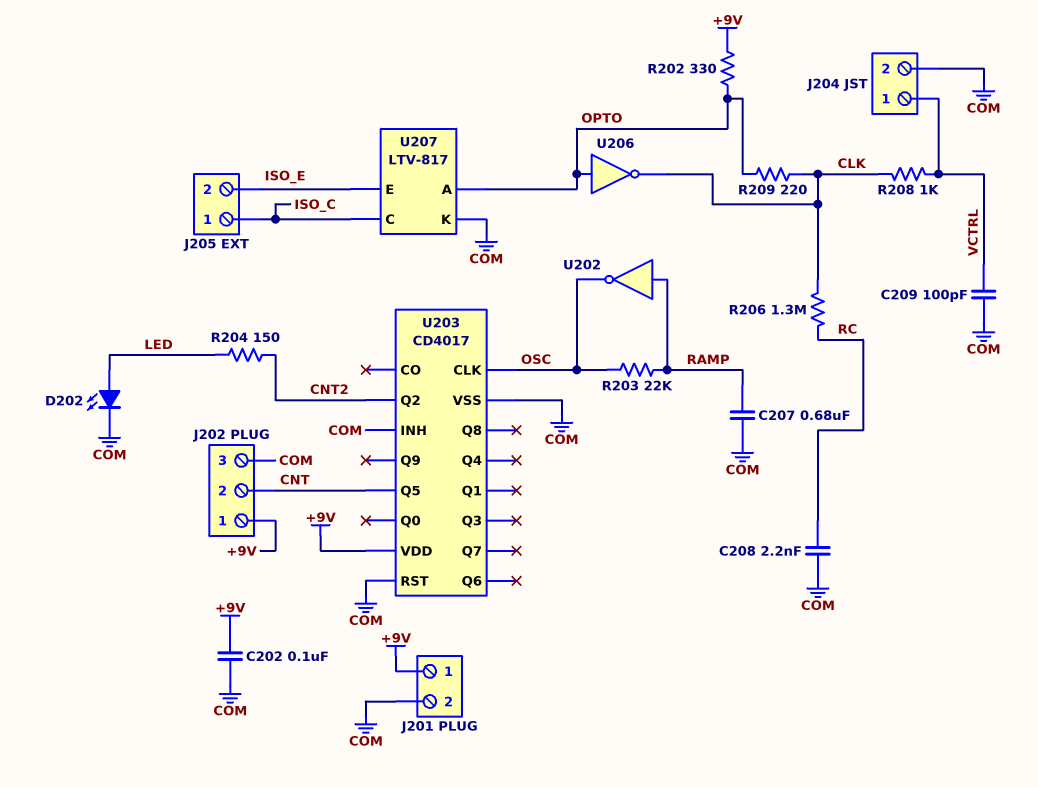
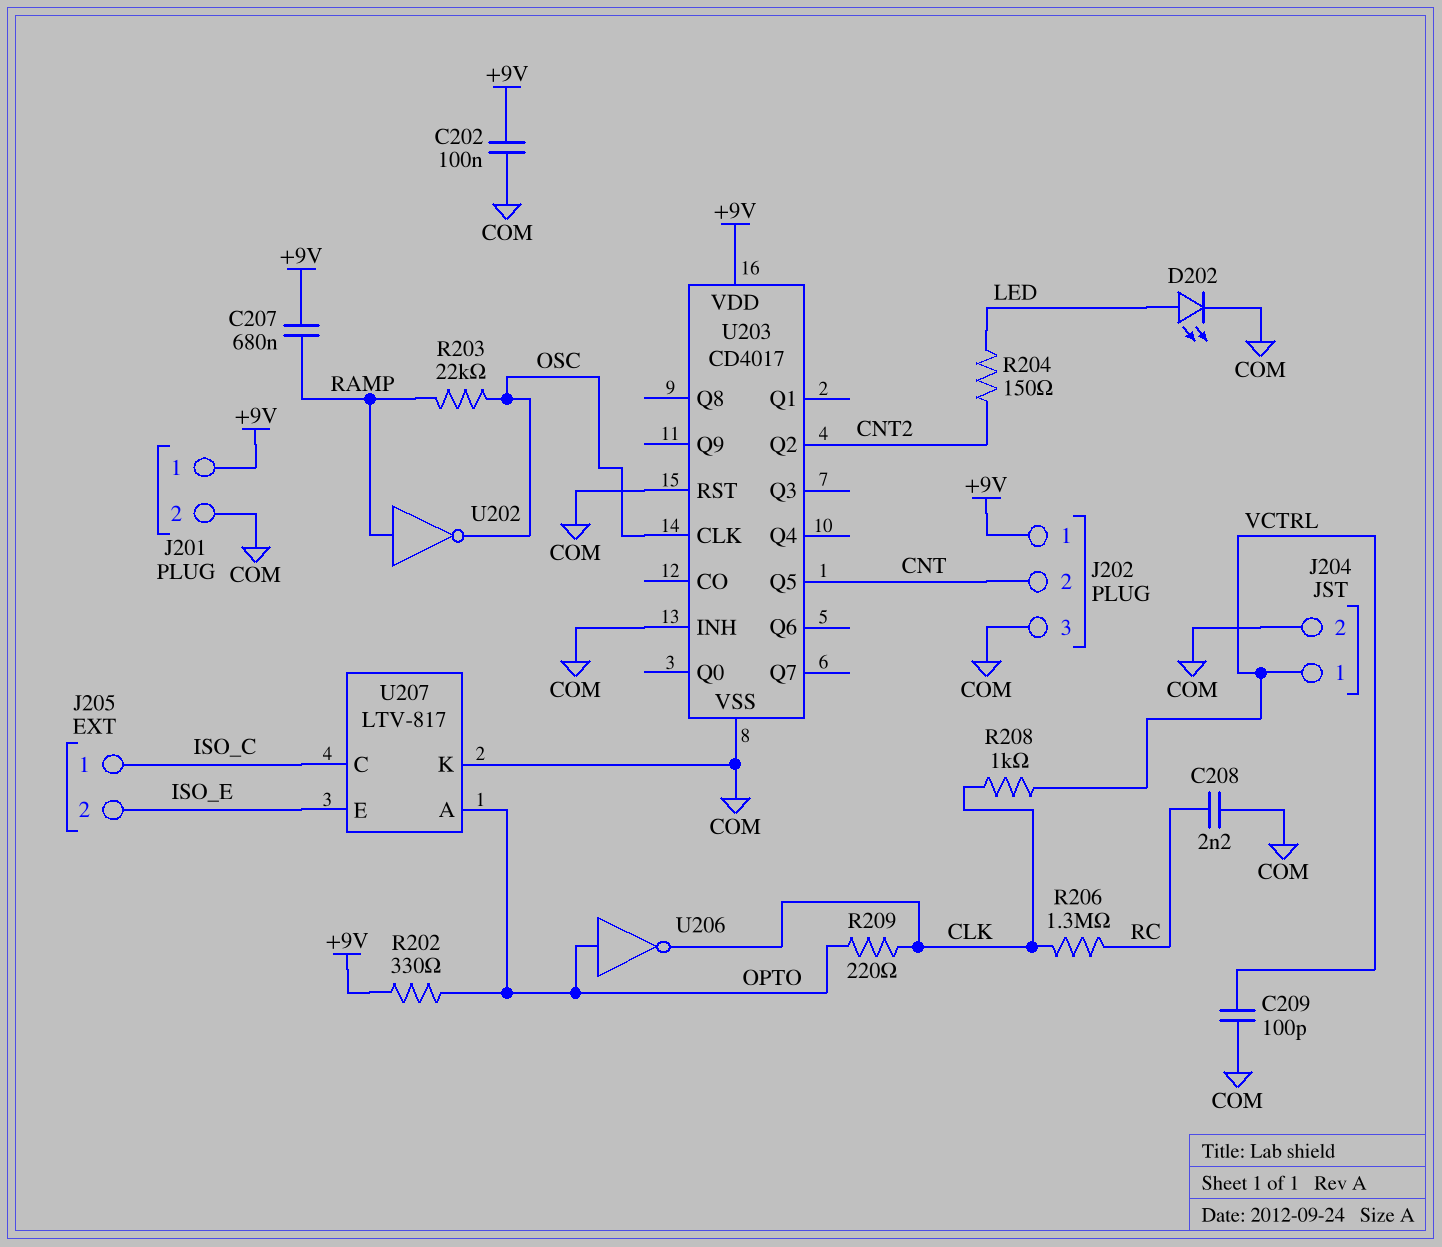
C207: 680nF (COM, RAMP) -> 680nF (+9V, RAMP)

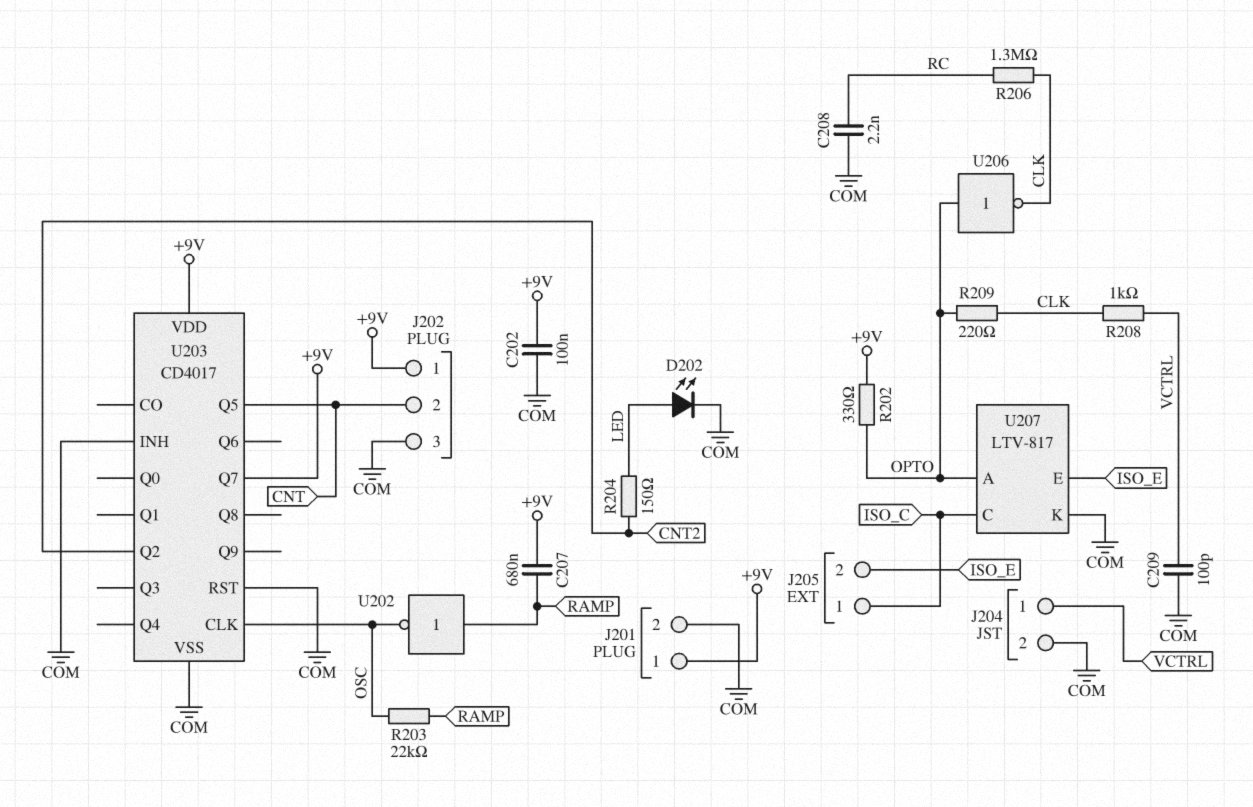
U203 pin Q7: none -> +9V

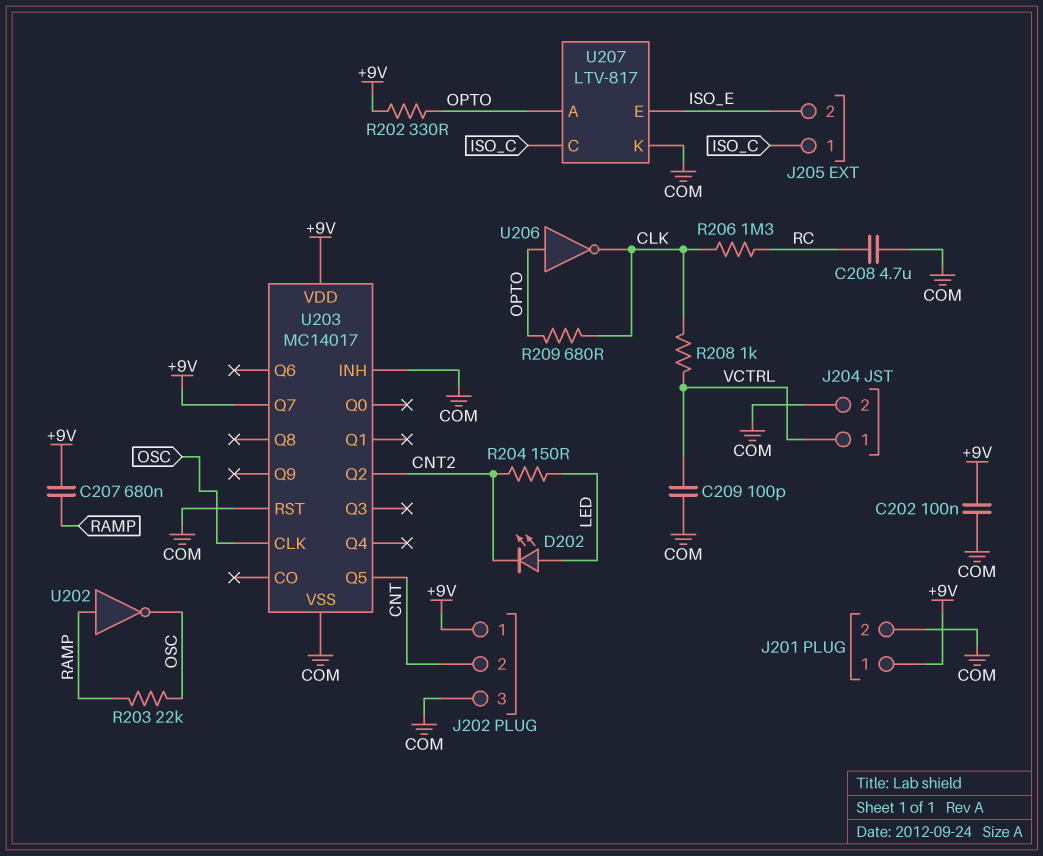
C208: 2.2nF (COM, RC) -> 4.7uF (COM, RC)
D202: LED (A LED, K COM) -> LED (A LED, K CNT2)
R209: 220 (CLK, OPTO) -> 680 (CLK, OPTO)
U203: CD4017 -> MC14017

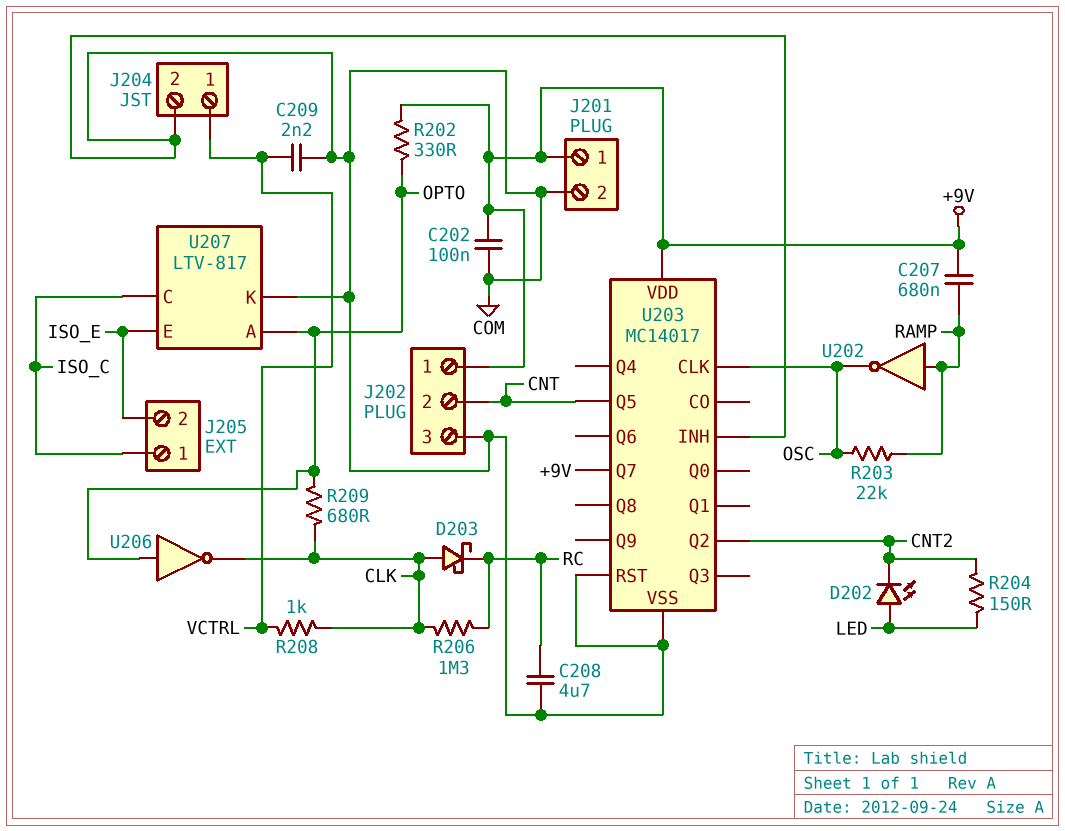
C209: 100pF (COM, VCTRL) -> 2.2nF (COM, VCTRL)
D203: none -> schottky (A CLK, K RC)

